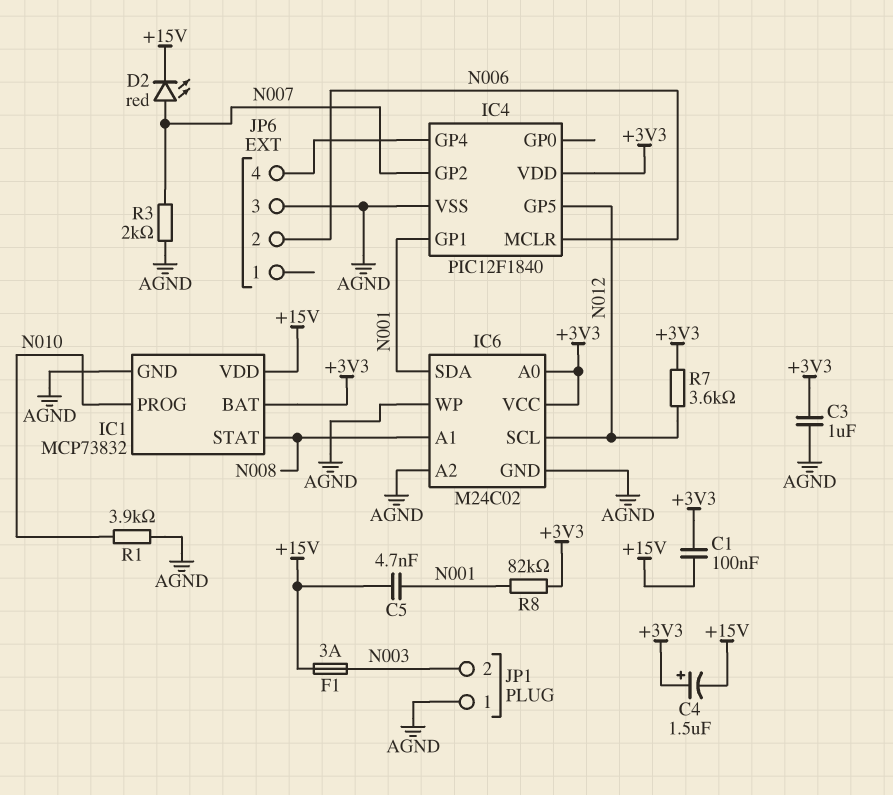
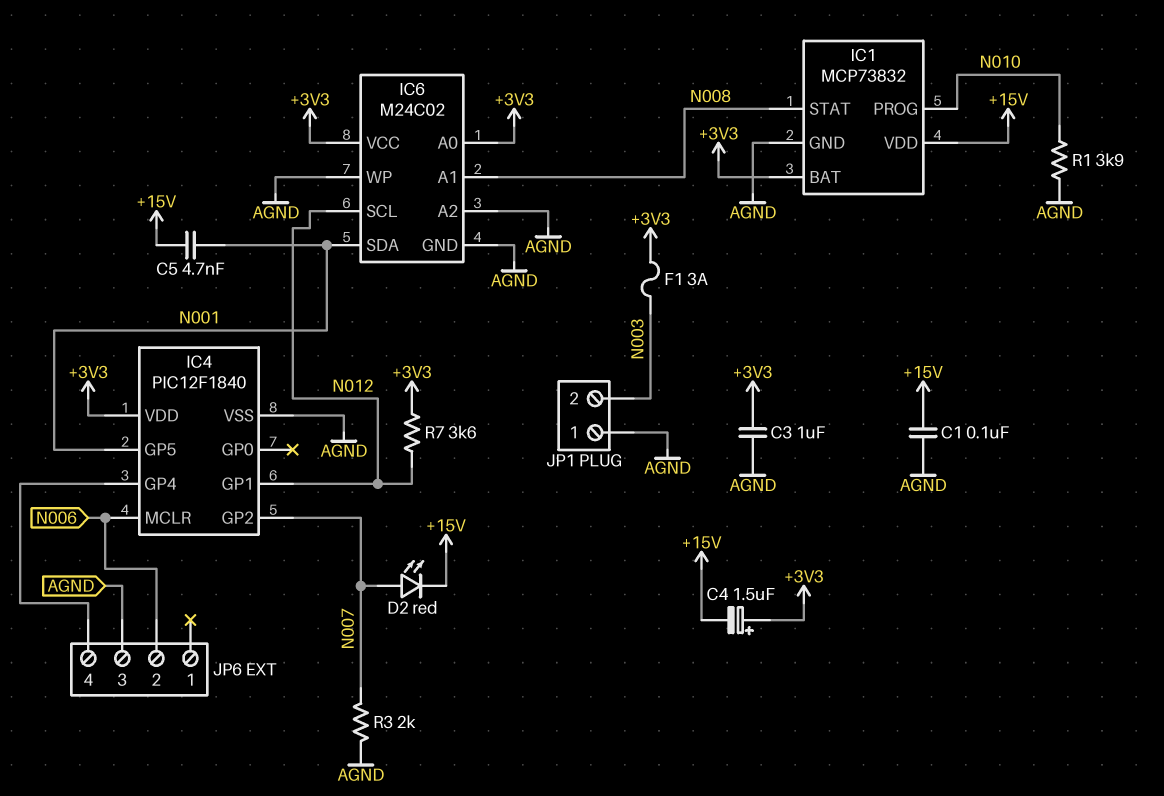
C1: 100nF (+3V3, +15V) -> 100nF (+15V, AGND)
F1: 3A (+15V, N003) -> 3A (+3V3, N003)
IC4 pin GP1: N001 -> N012
IC4 pin GP5: N012 -> N001
R8: 82k (+3V3, N001) -> none

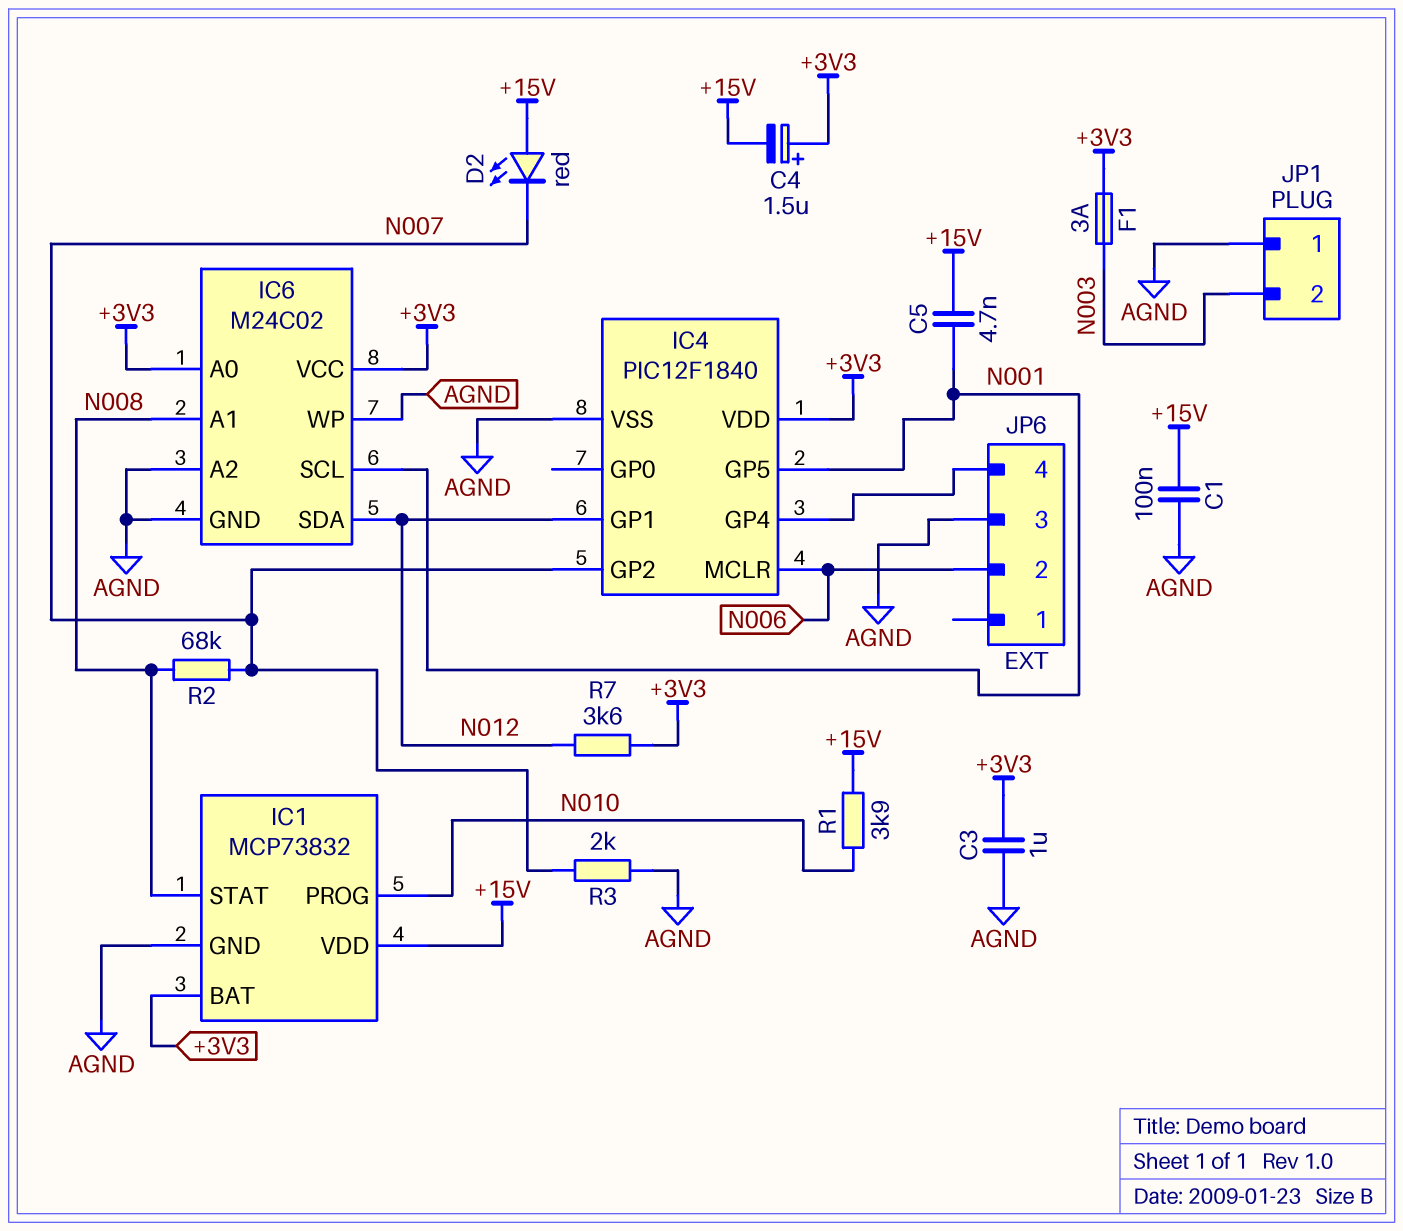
D2: LED red (A N007, K +15V) -> LED red (A +15V, K N007)
IC6 pin SCL: N012 -> N001
IC6 pin SDA: N001 -> N012
R1: 3.9k (AGND, N010) -> 3.9k (+15V, N010)
R2: none -> 68k (N007, N008)

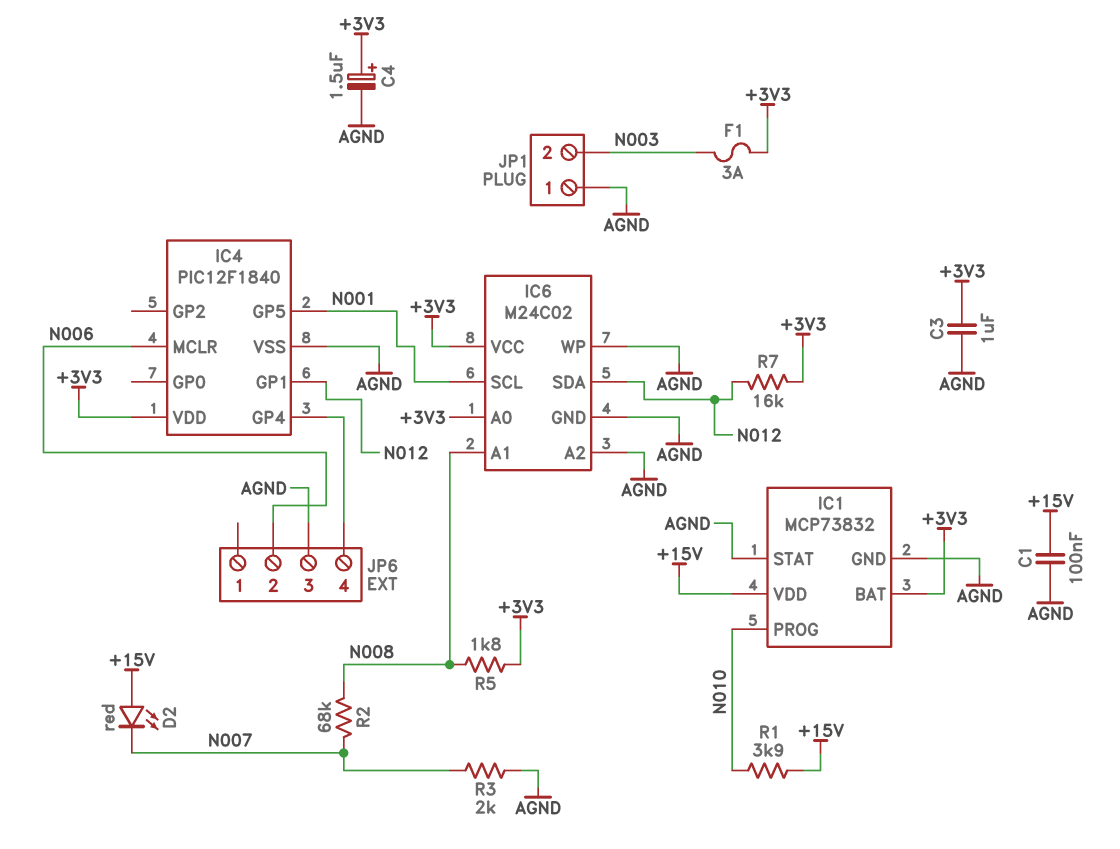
C4: 1.5uF (plus +3V3, minus +15V) -> 1.5uF (plus +3V3, minus AGND)
C5: 4.7nF (+15V, N001) -> none
IC1 pin STAT: N008 -> AGND
IC4 pin GP2: N007 -> none
R5: none -> 1.8k (+3V3, N008)
R7: 3.6k (+3V3, N012) -> 16k (+3V3, N012)

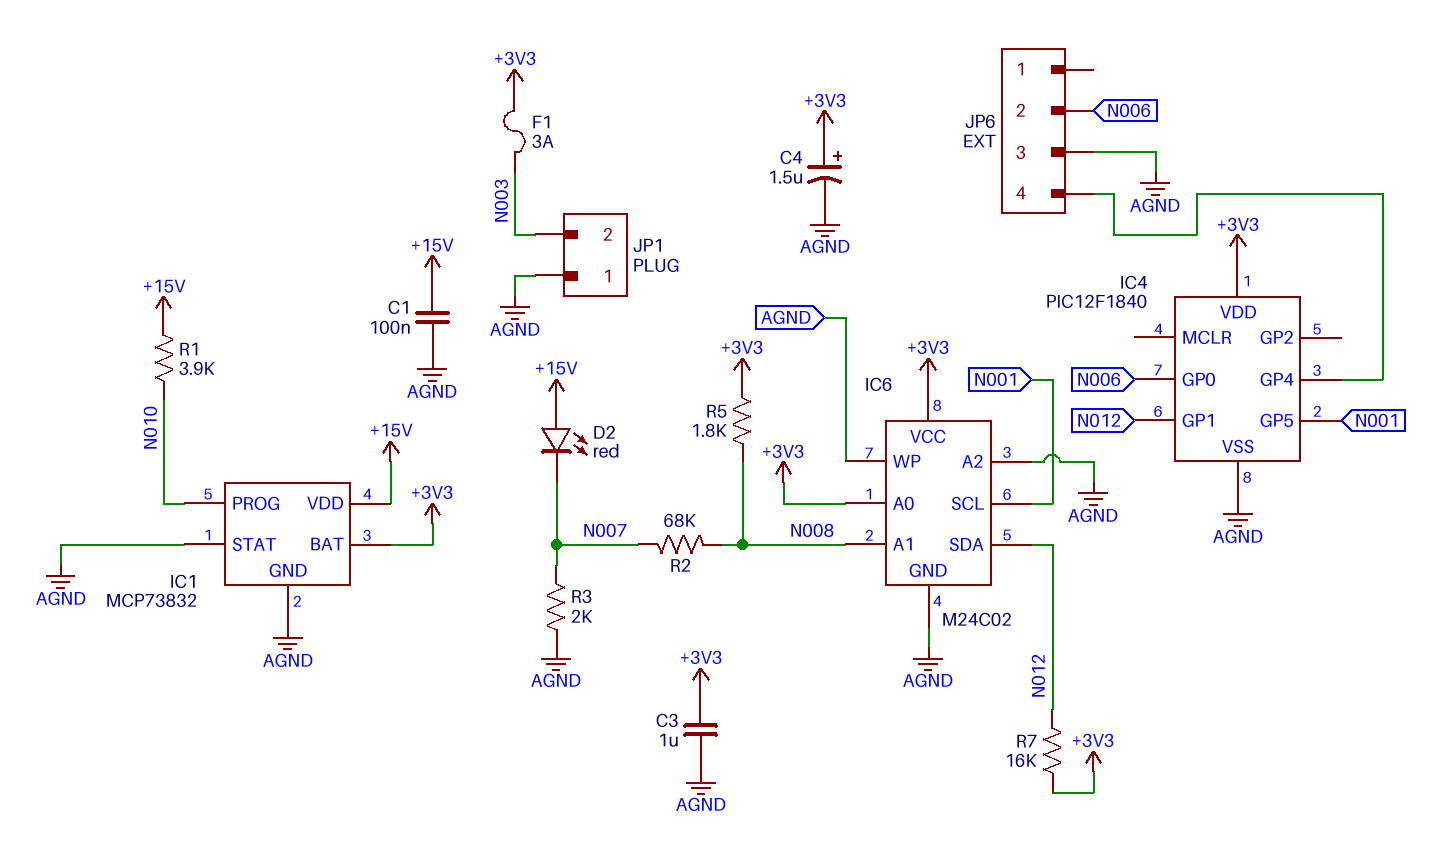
IC4 pin GP0: none -> N006
IC4 pin MCLR: N006 -> none

